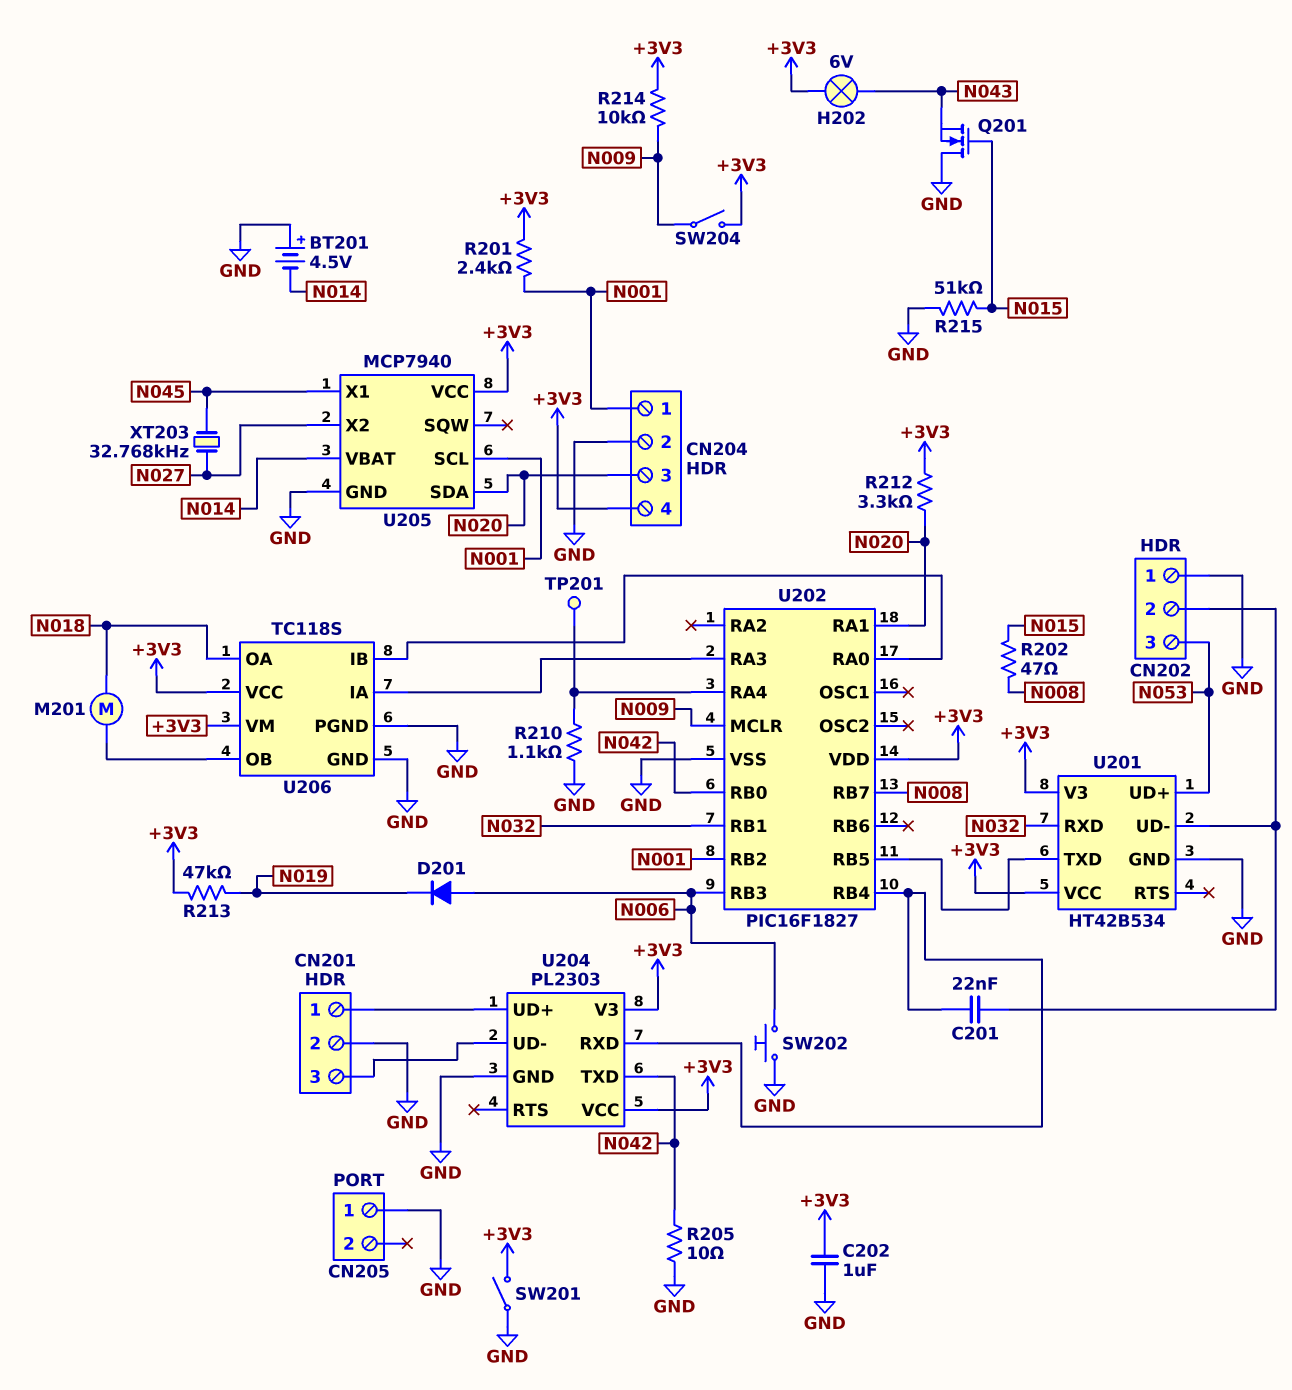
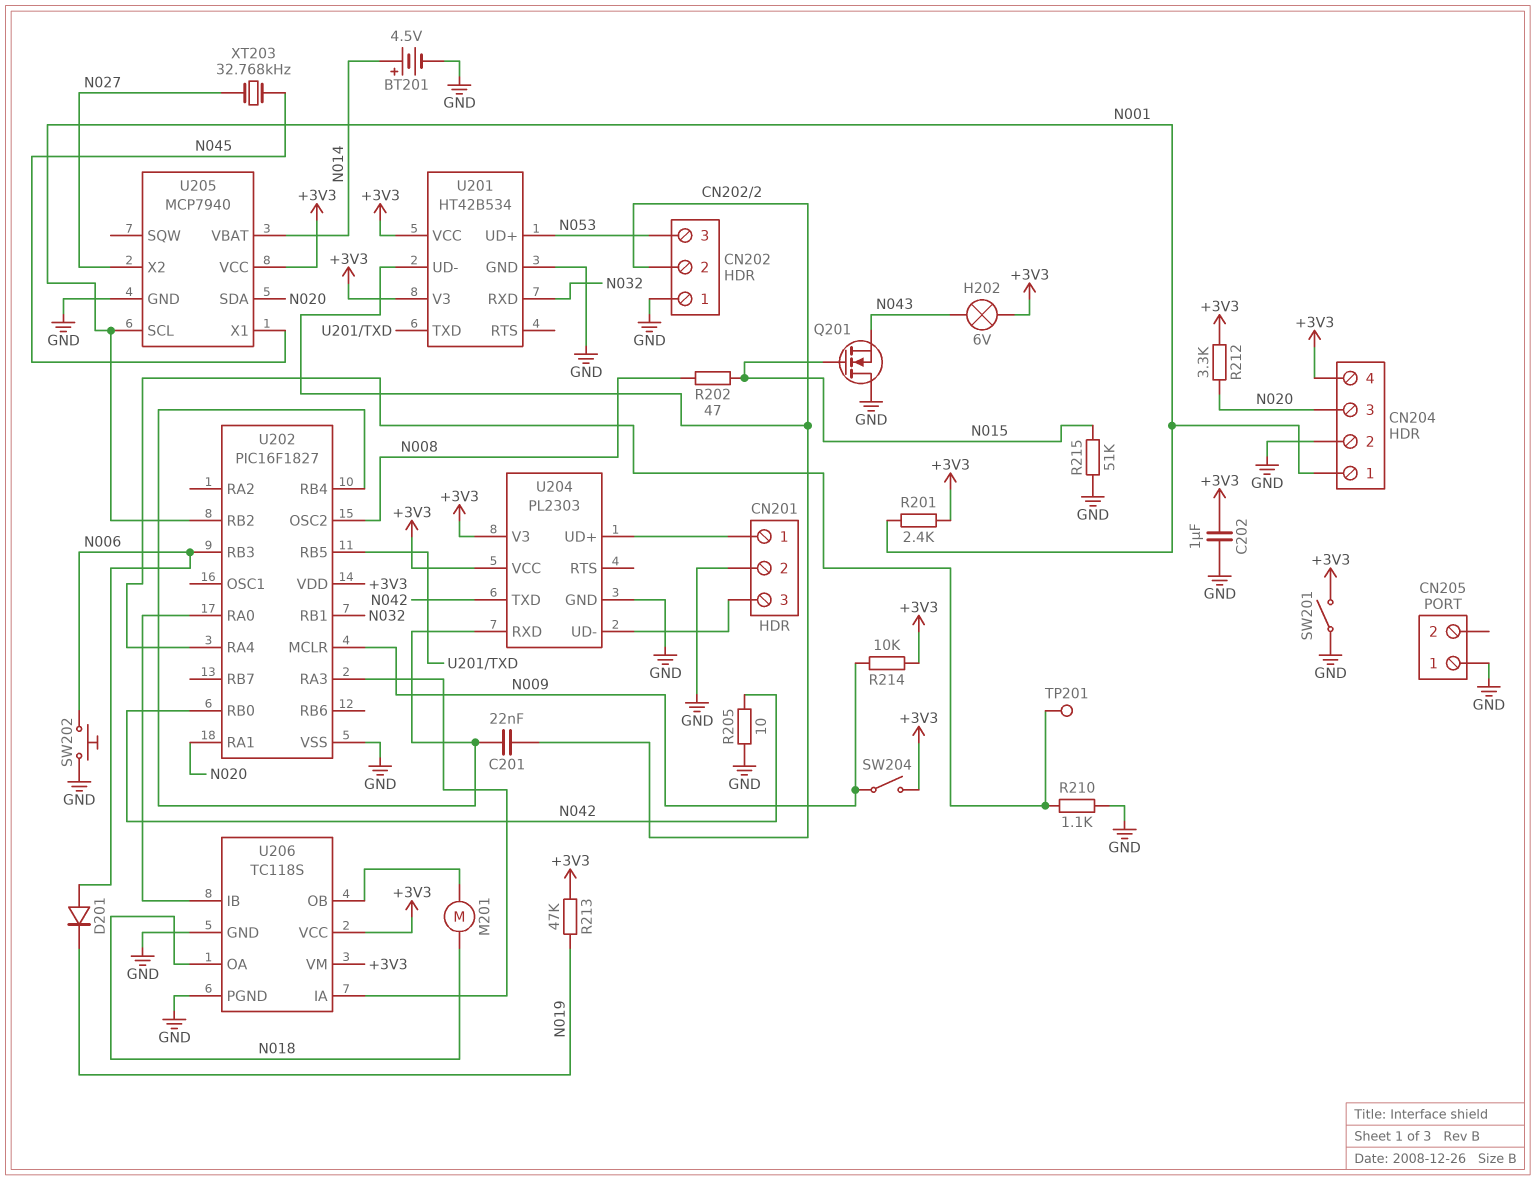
BT201: 4.5V (plus GND, minus N014) -> 4.5V (plus N014, minus GND)
U202 pin OSC2: none -> N008
U202 pin RB7: N008 -> none

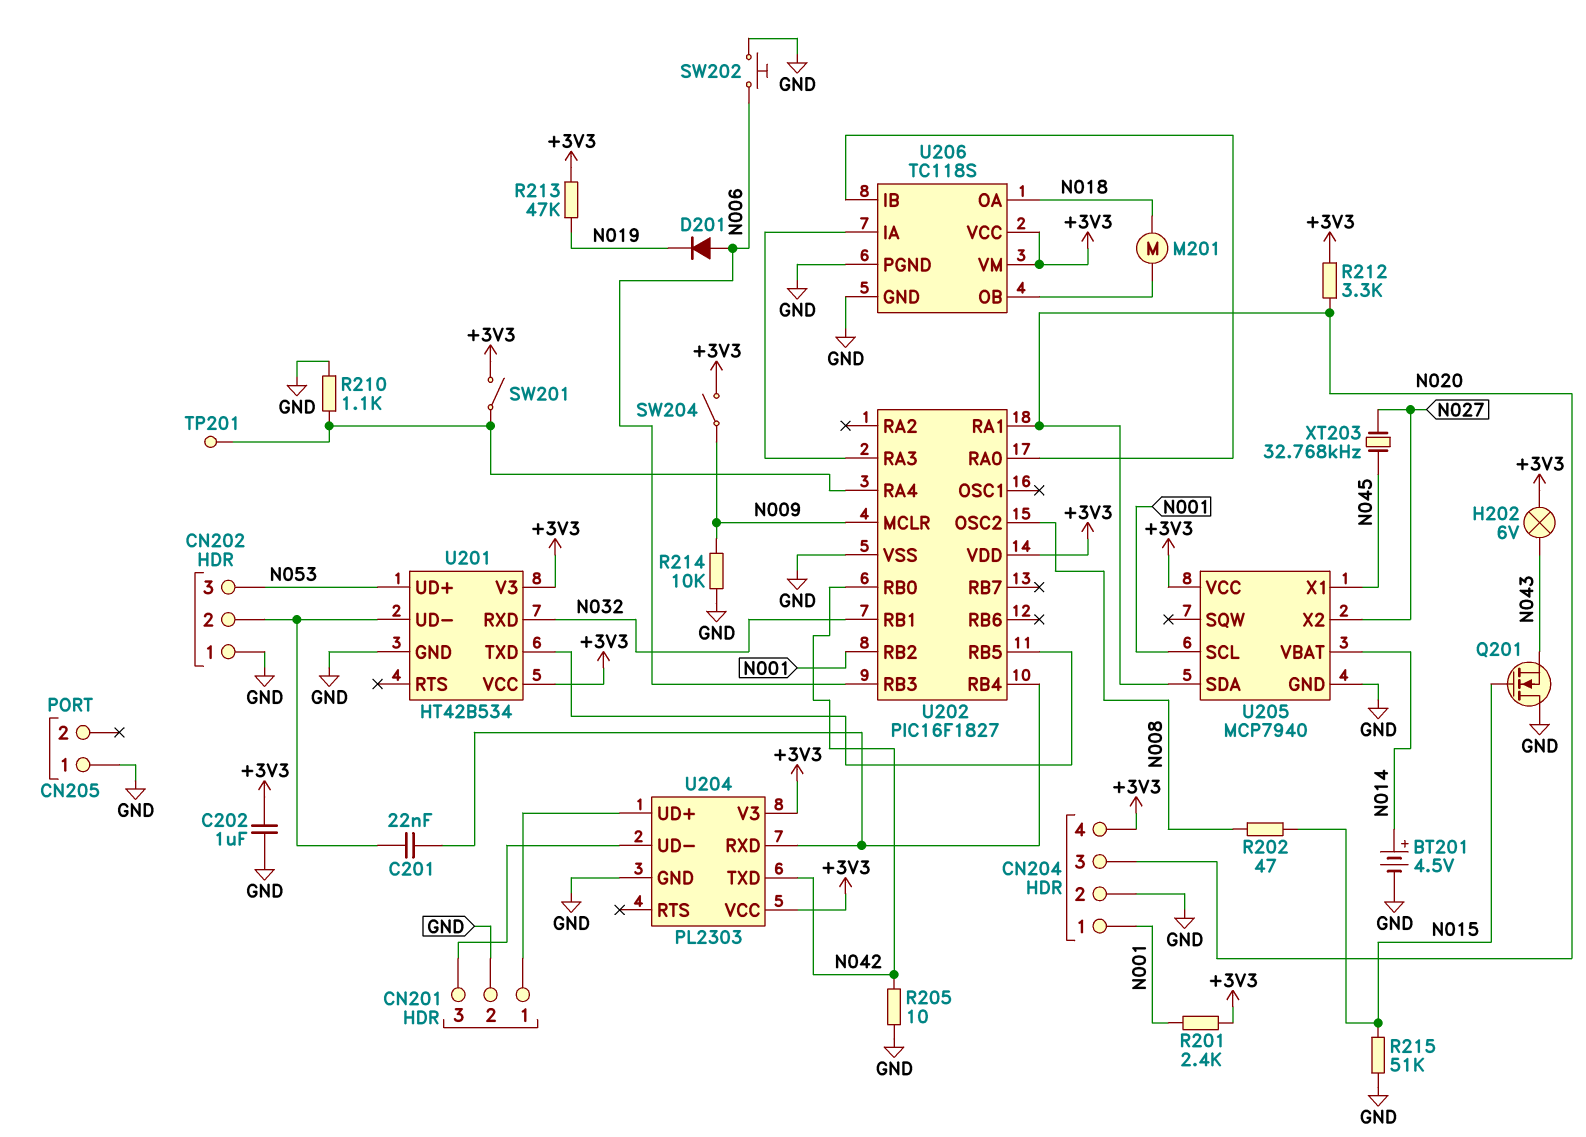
R214: 10k (+3V3, N009) -> 10k (GND, N009)
SW201: switch (+3V3, GND) -> switch (+3V3, U202/RA4)

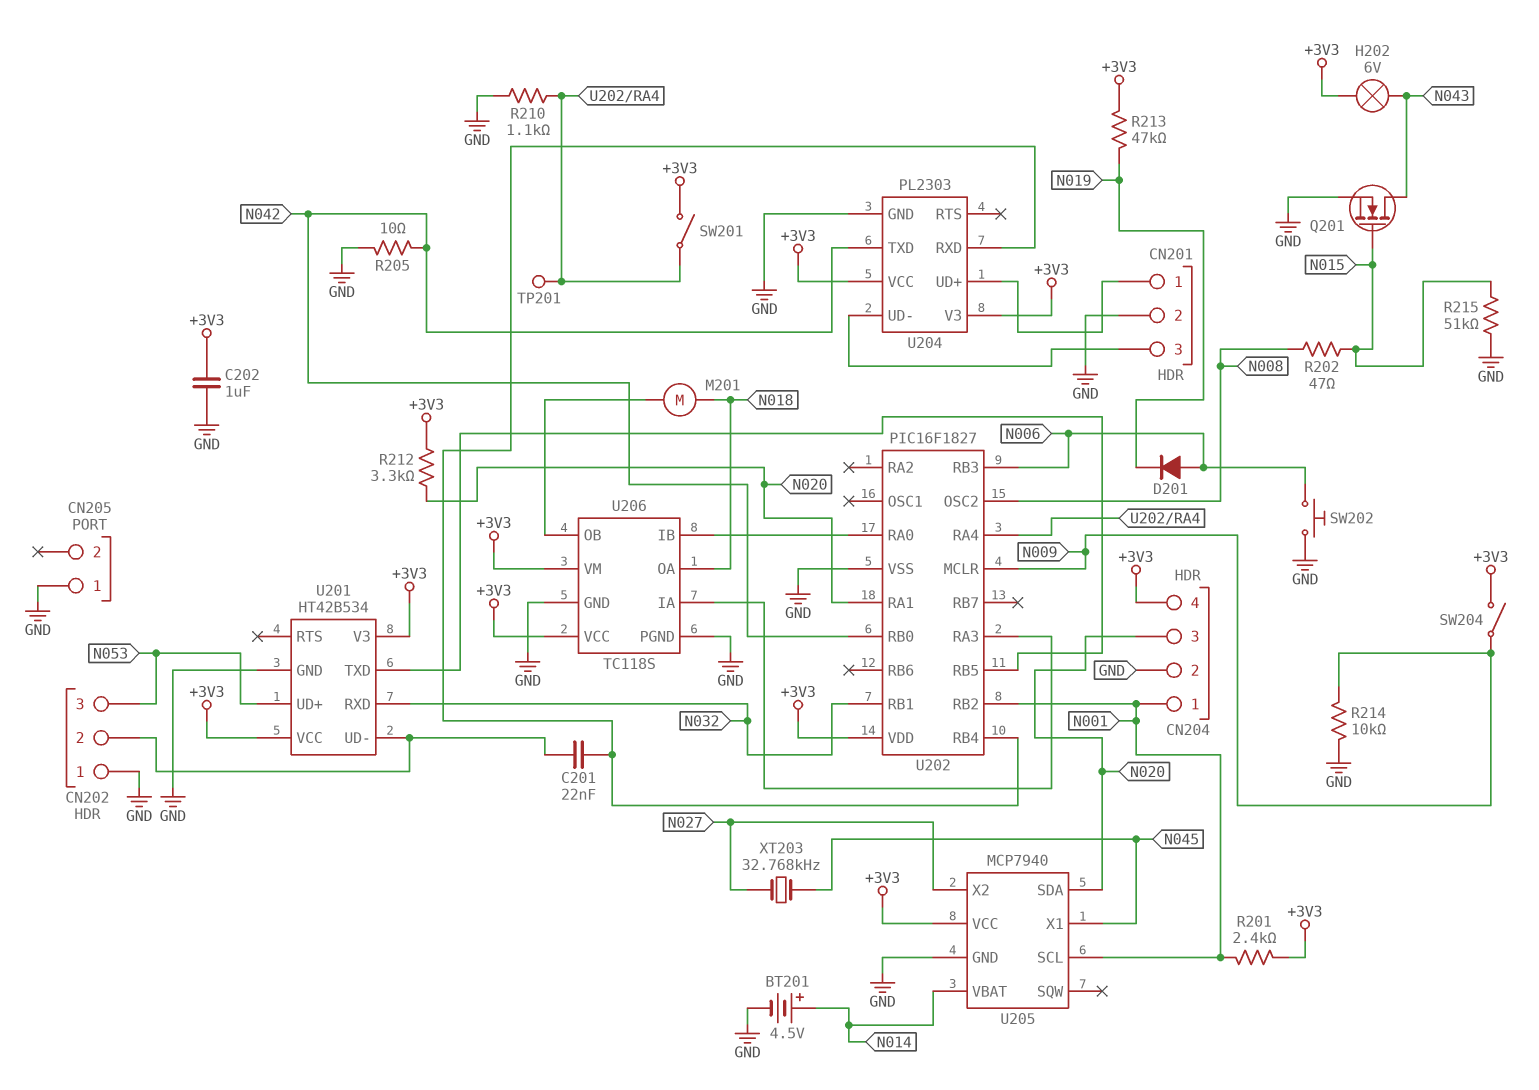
Q201: NMOS (G N015, D GND, S N043) -> NMOS (G N015, D N043, S GND)

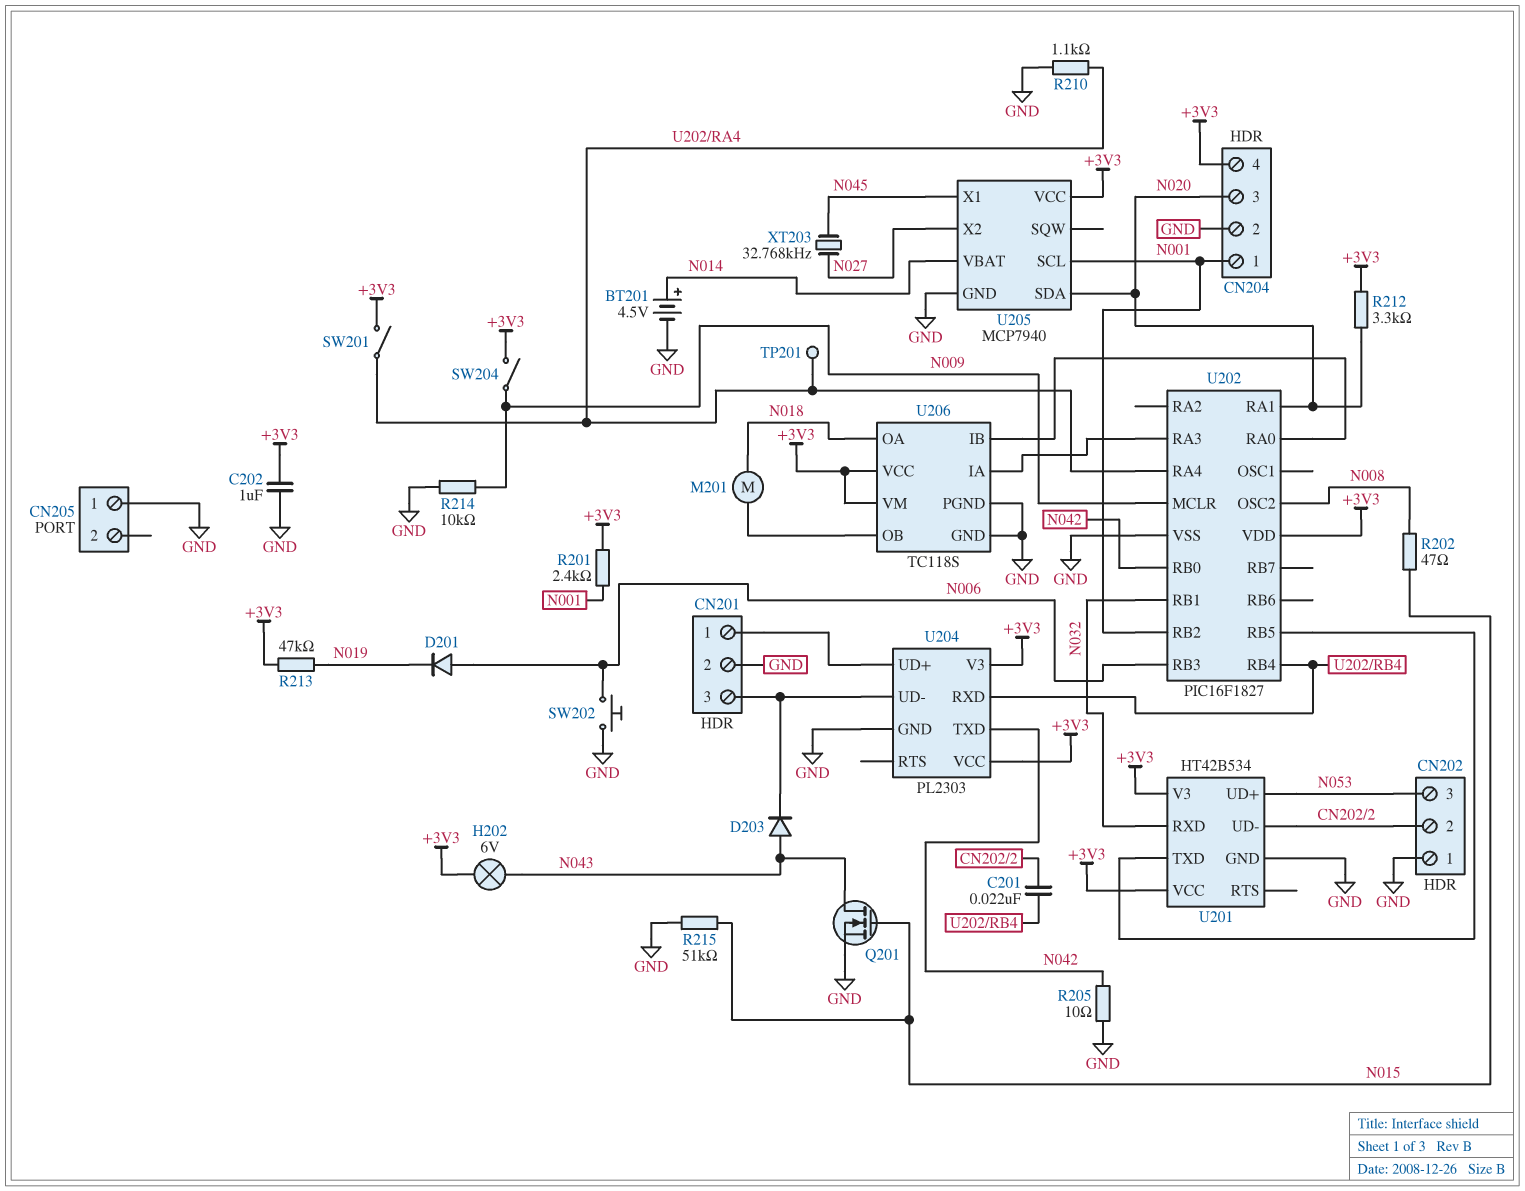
D203: none -> diode (A N043, K CN201/3)

